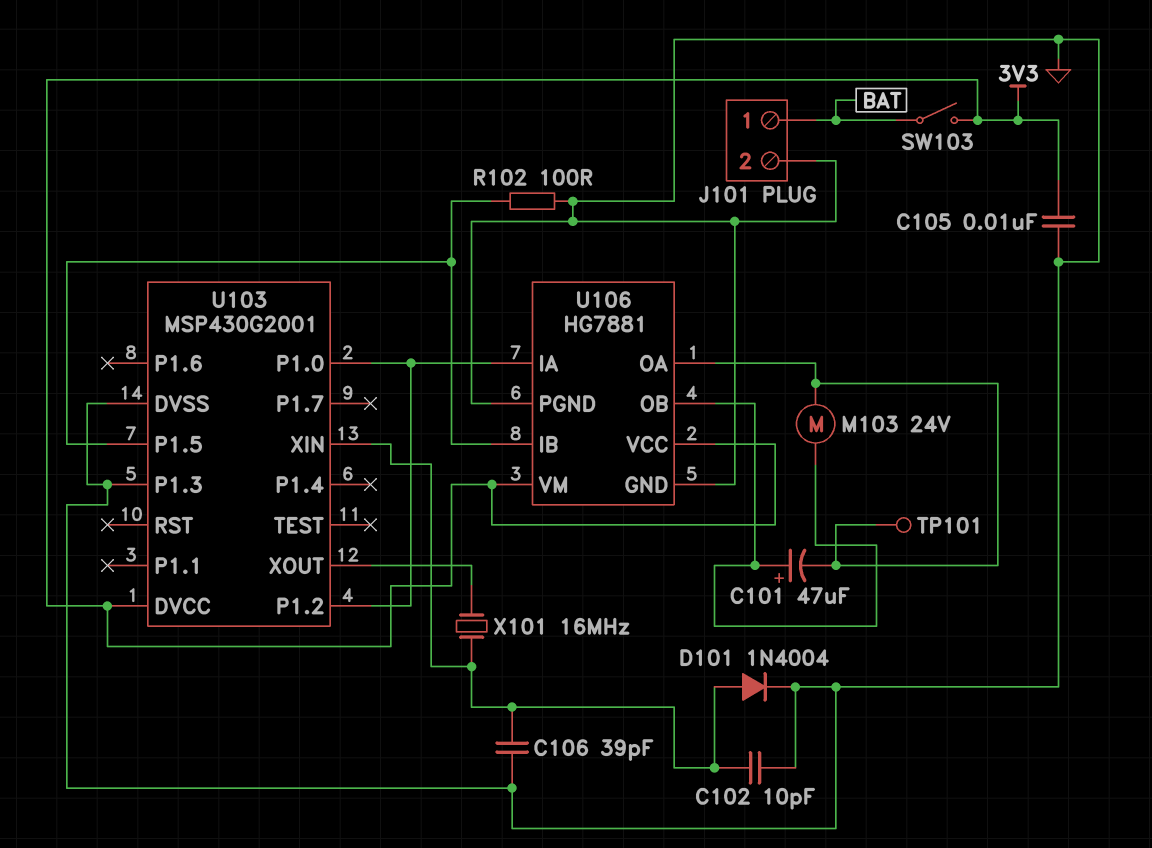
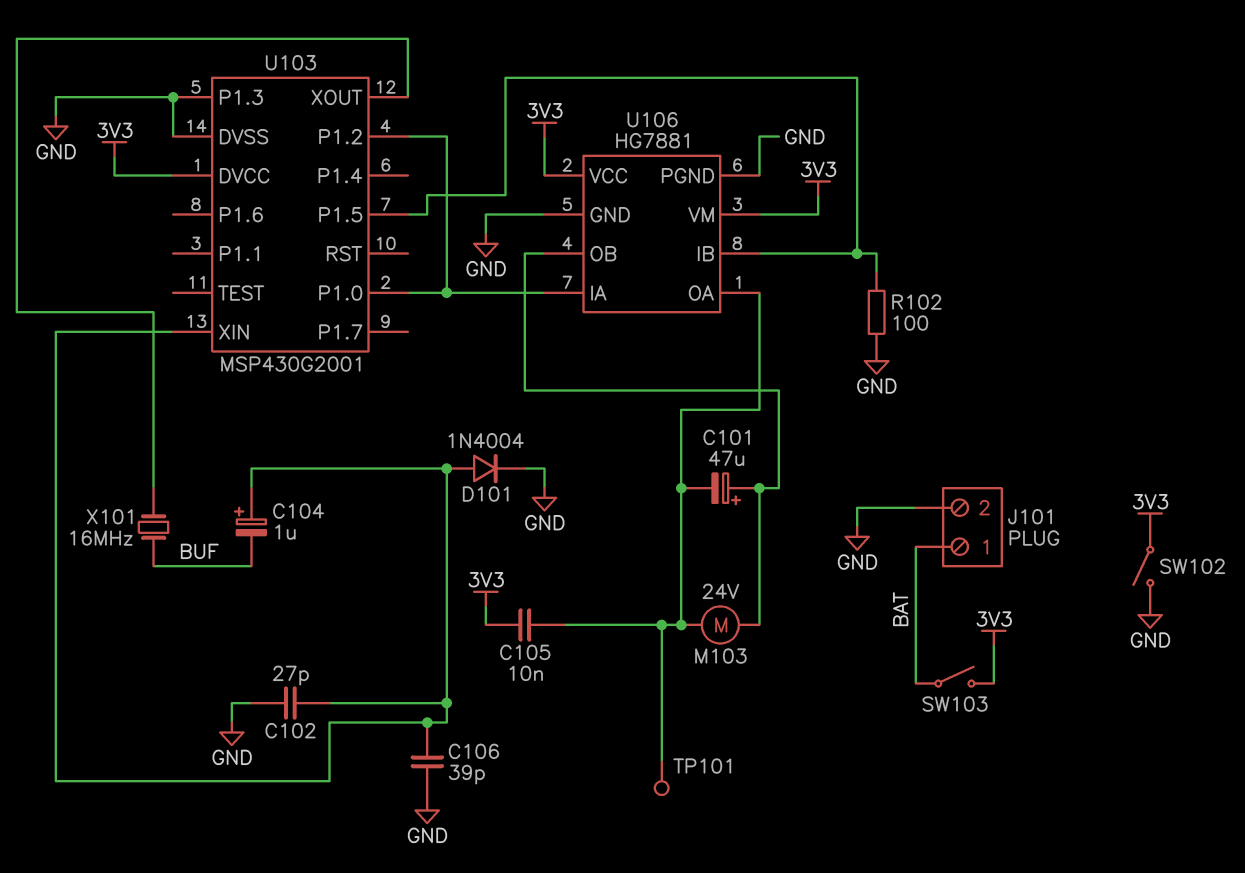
C102: 10pF (GND, U103/XIN) -> 27pF (GND, U103/XIN)
C104: none -> 1uF (plus U103/XIN, minus BUF)
C105: 10nF (3V3, GND) -> 10nF (3V3, U106/OA)
SW102: none -> switch (3V3, GND)
X101: 16MHz (U103/XIN, U103/XOUT) -> 16MHz (BUF, U103/XOUT)

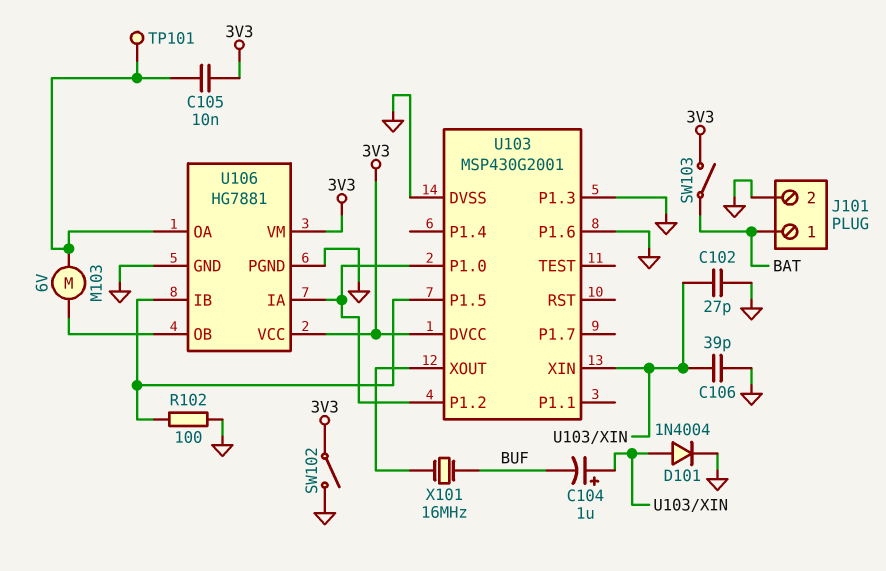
C101: 47uF (plus U106/OB, minus U106/OA) -> none
M103: motor 24V (U106/OA, U106/OB) -> motor 6V (U106/OA, U106/OB)
U103 pin P1.6: none -> GND

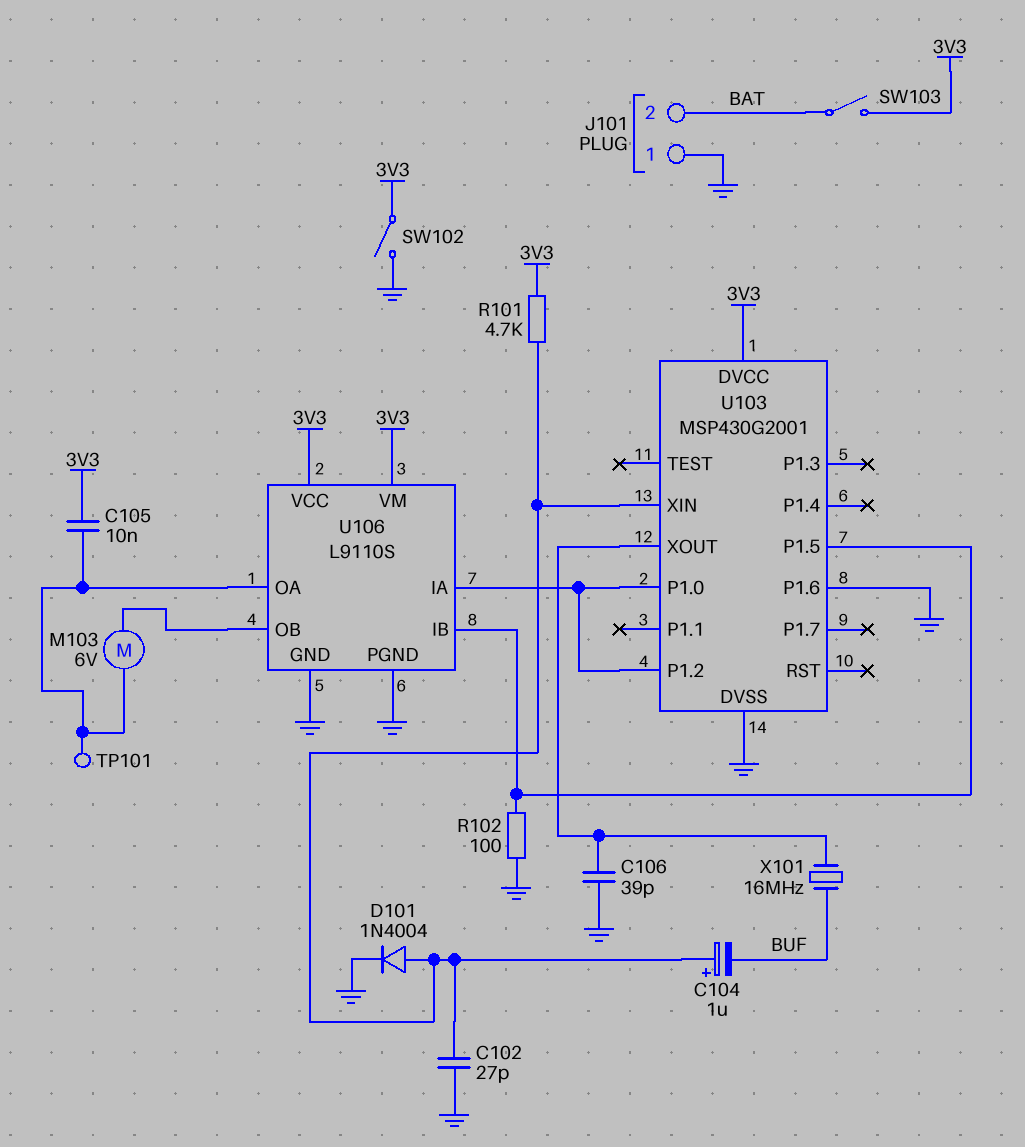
C106: 39pF (GND, U103/XIN) -> 39pF (GND, U103/XOUT)
J101 pin 1: BAT -> GND
J101 pin 2: GND -> BAT
R101: none -> 4.7k (3V3, U103/XIN)
U103 pin P1.3: GND -> none
U106: HG7881 -> L9110S

